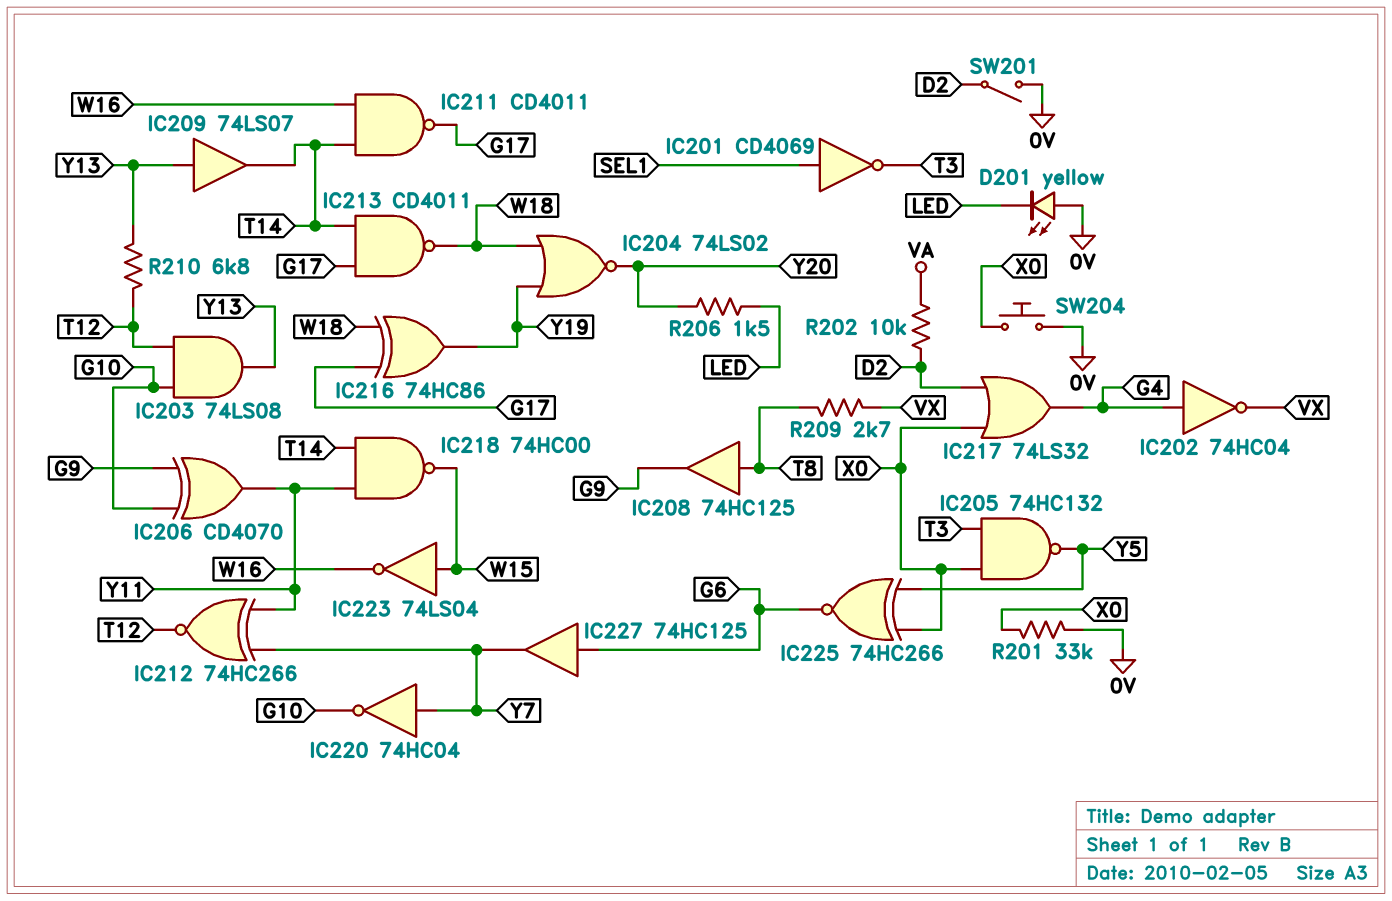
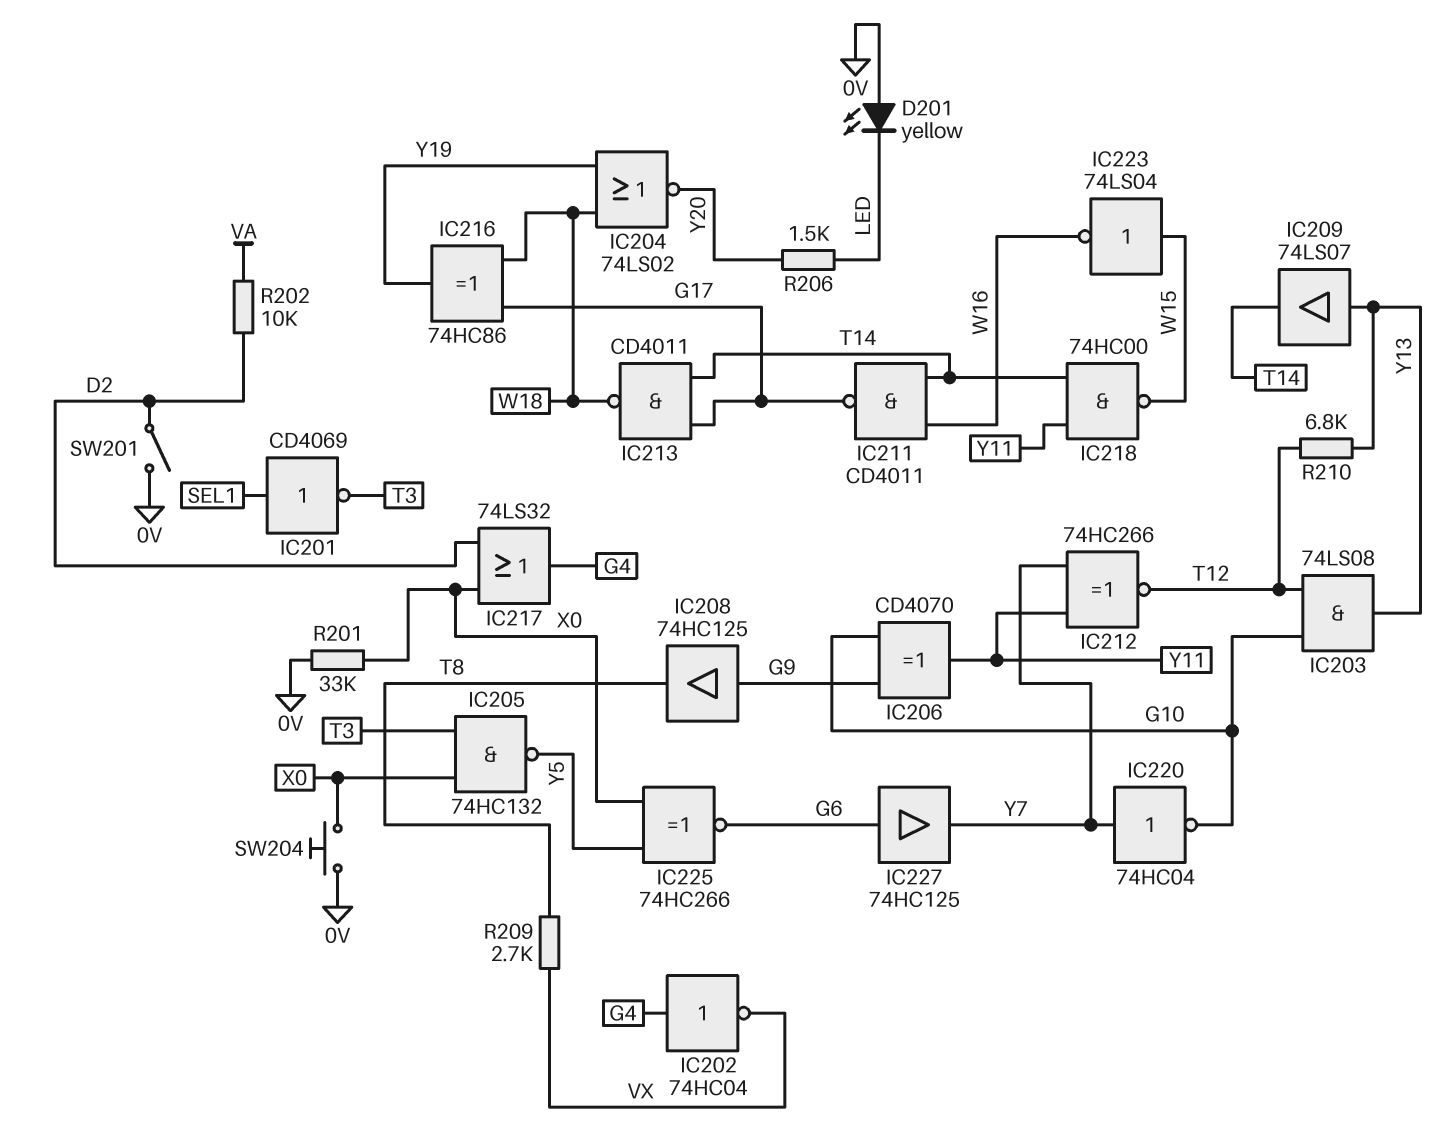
IC208: buffer 74HC125 (in T8, out G9) -> buffer 74HC125 (in G9, out T8)

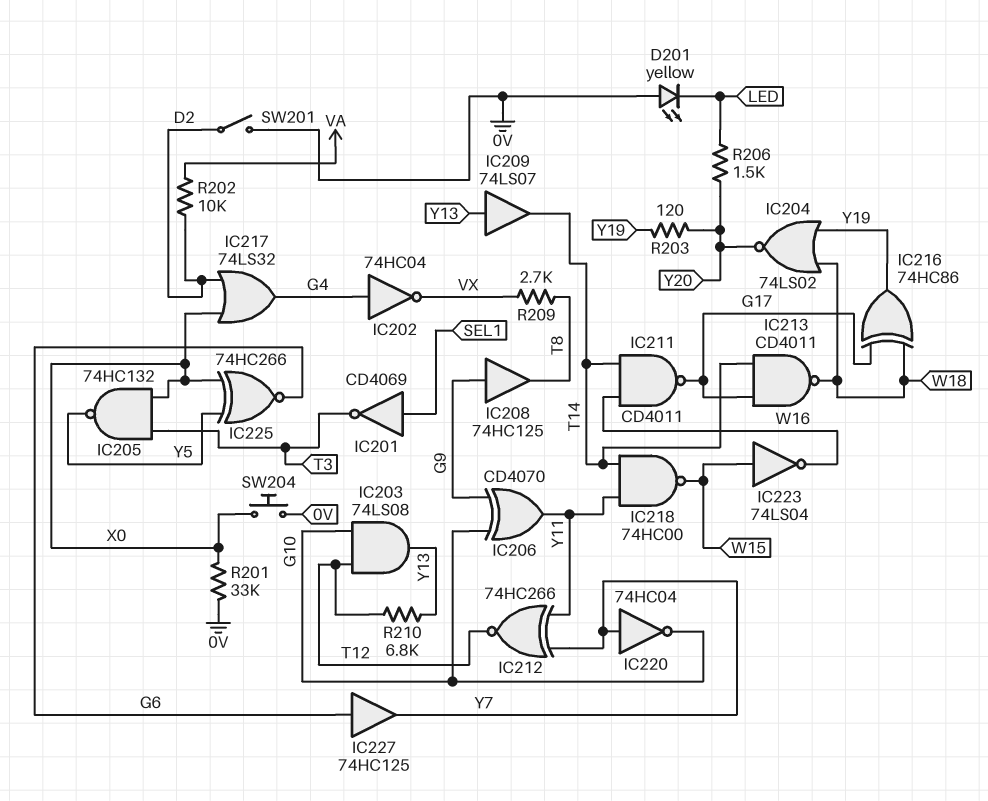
R203: none -> 120 (Y19, Y20)

